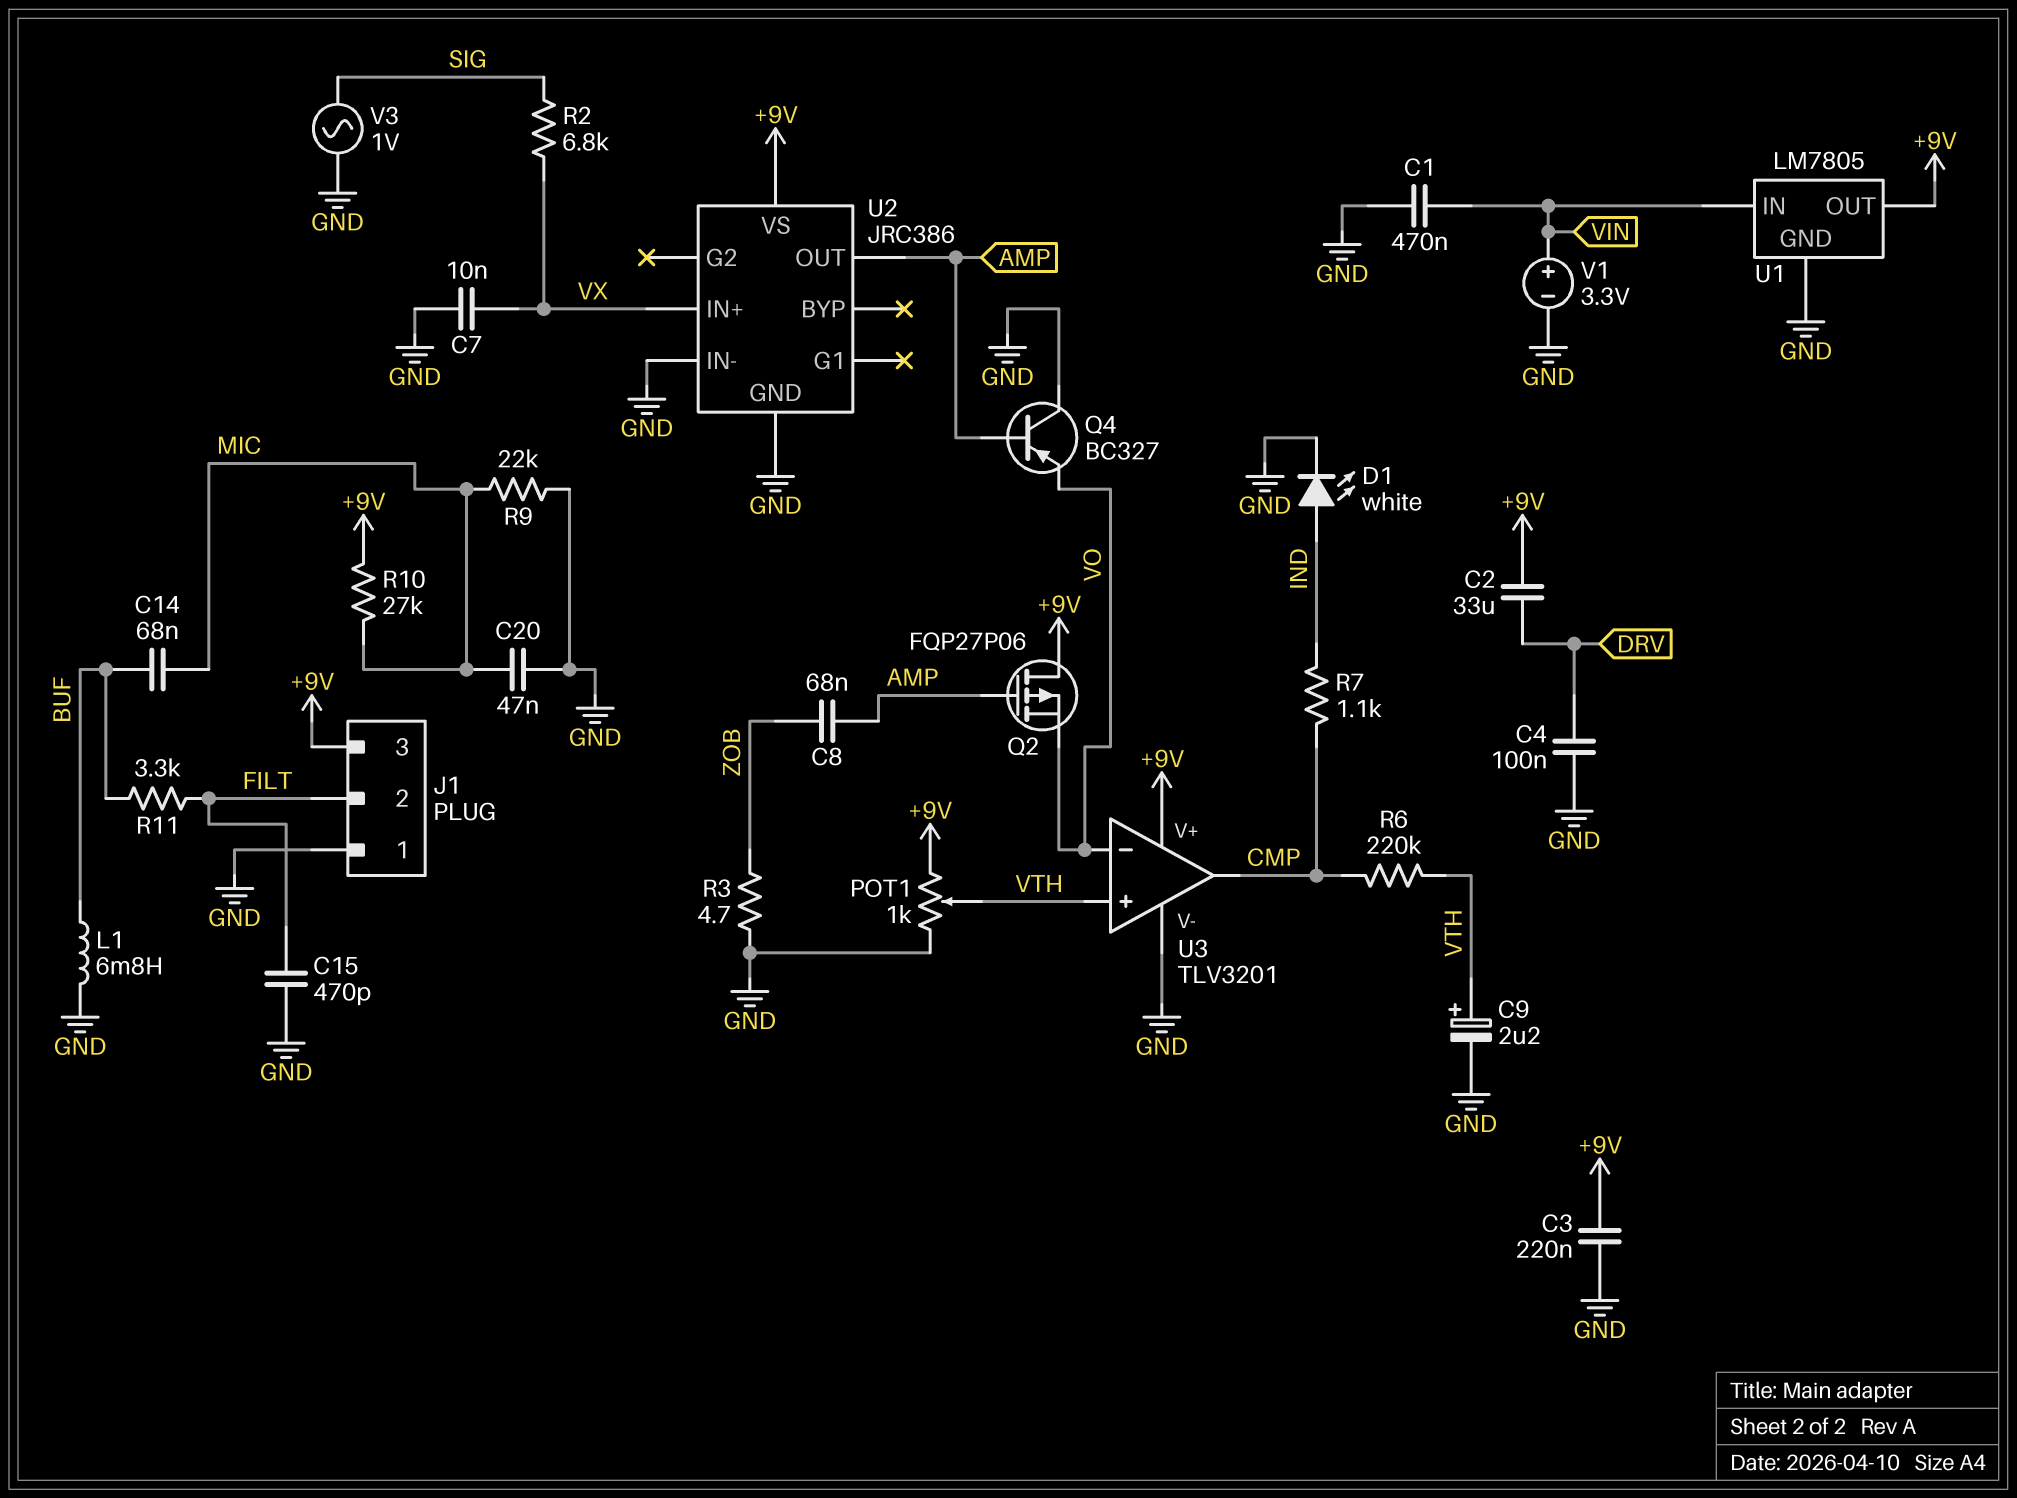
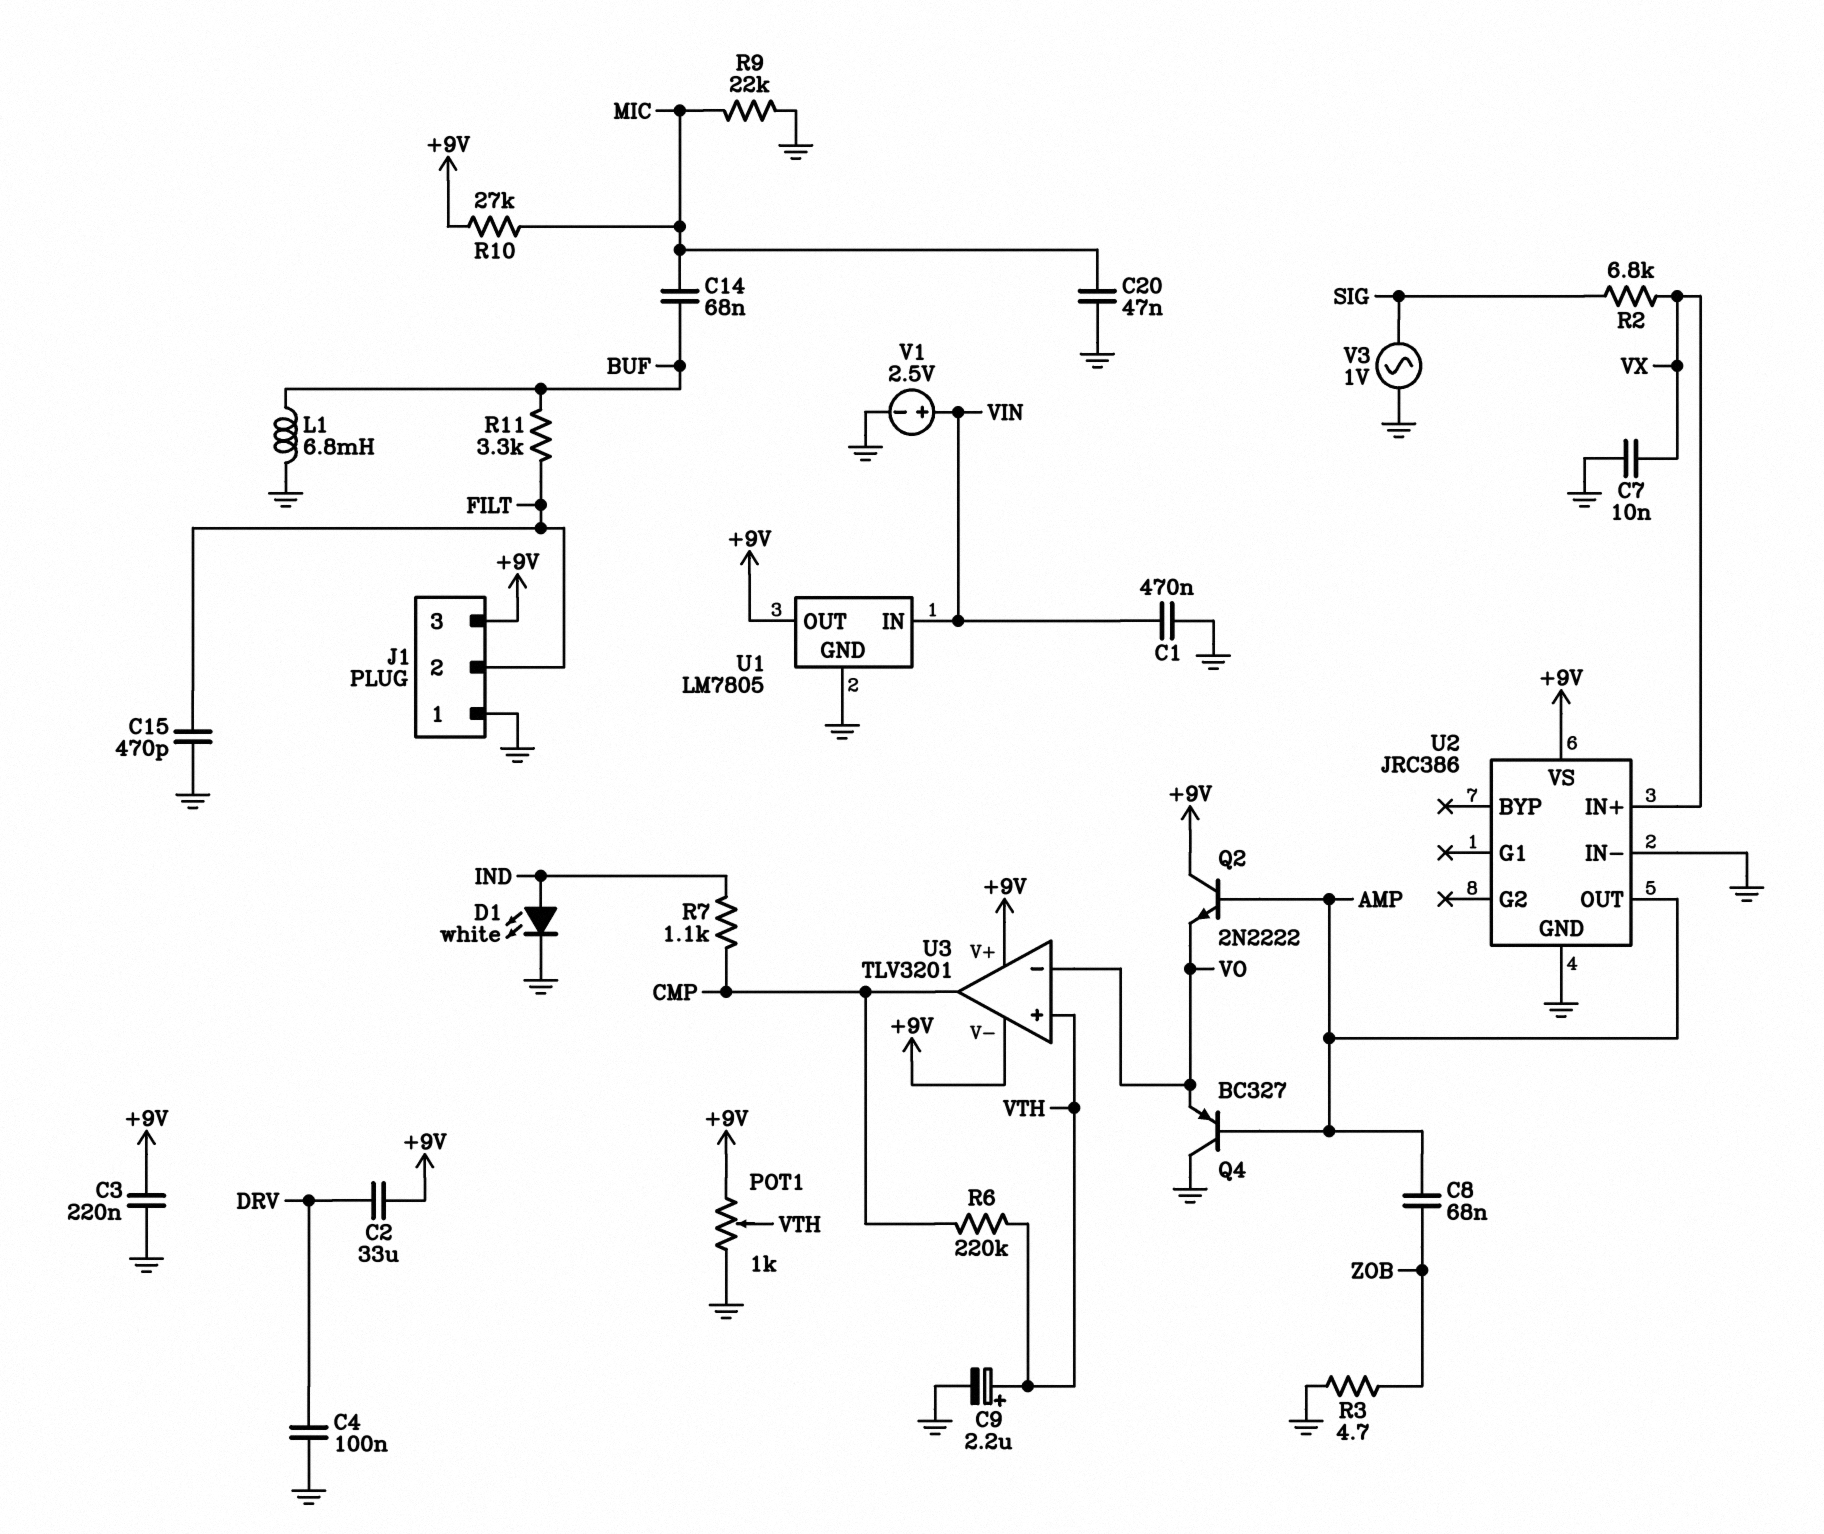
Q2: PMOS FQP27P06 (G AMP, D +9V, S VO) -> NPN 2N2222 (B AMP, C +9V, E VO)
U3 pin V-: GND -> +9V
V1: 3.3V (plus VIN, minus GND) -> 2.5V (plus VIN, minus GND)

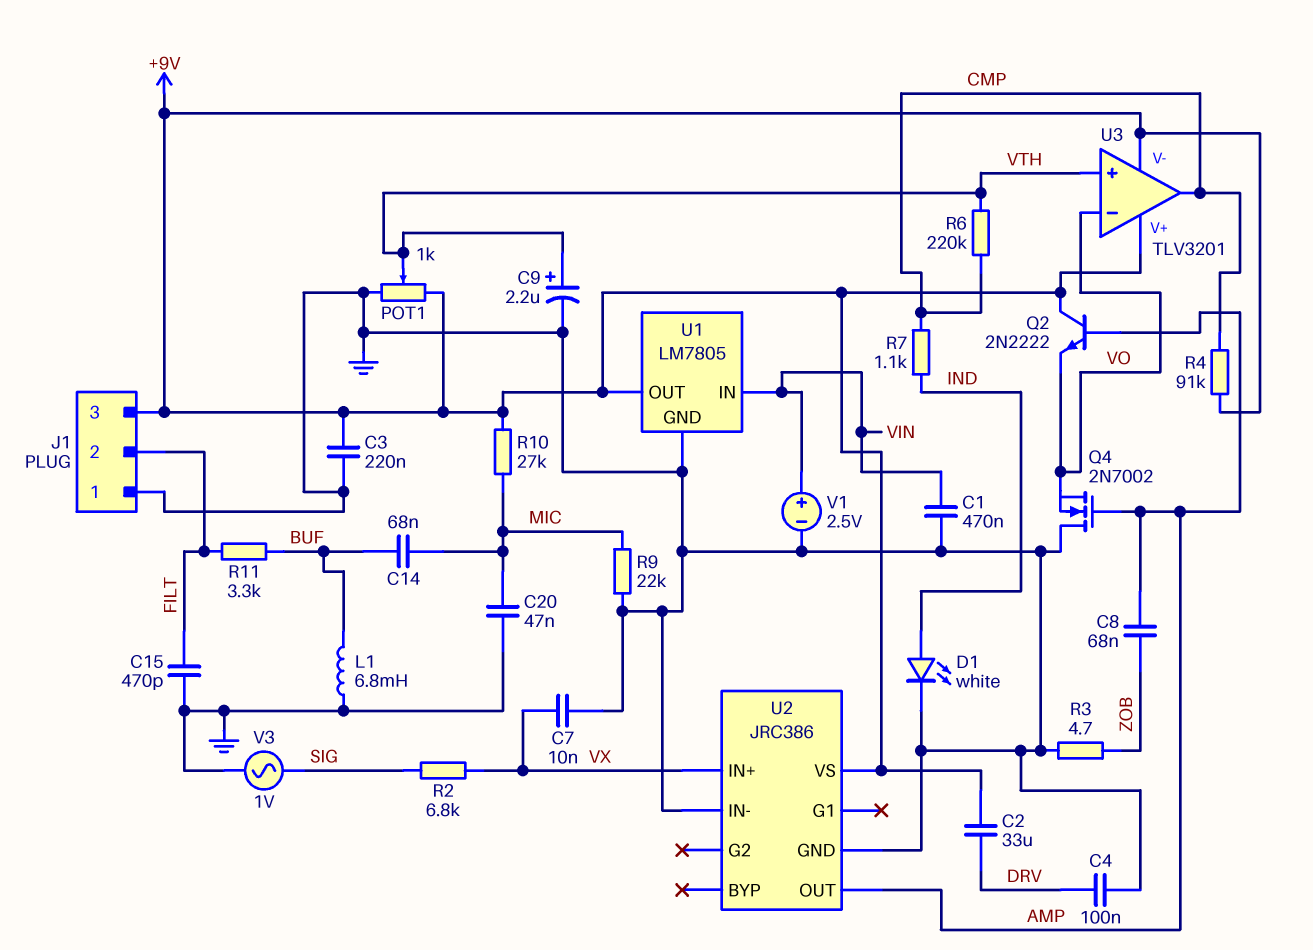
Q4: PNP BC327 (B AMP, C GND, E VO) -> NMOS 2N7002 (G AMP, D GND, S VO)
R4: none -> 91k (+9V, CMP)

